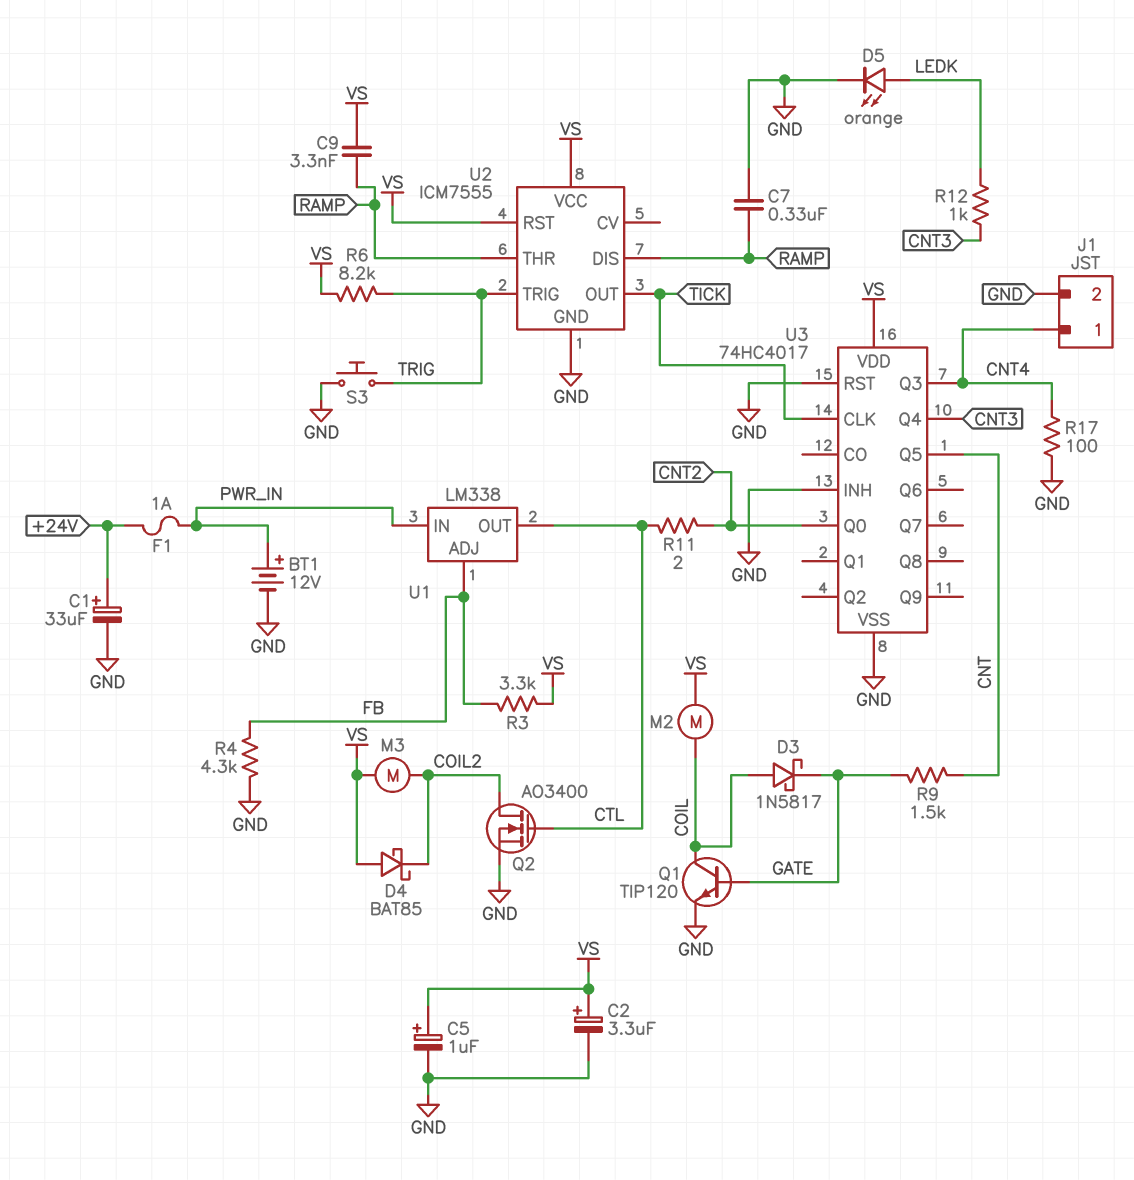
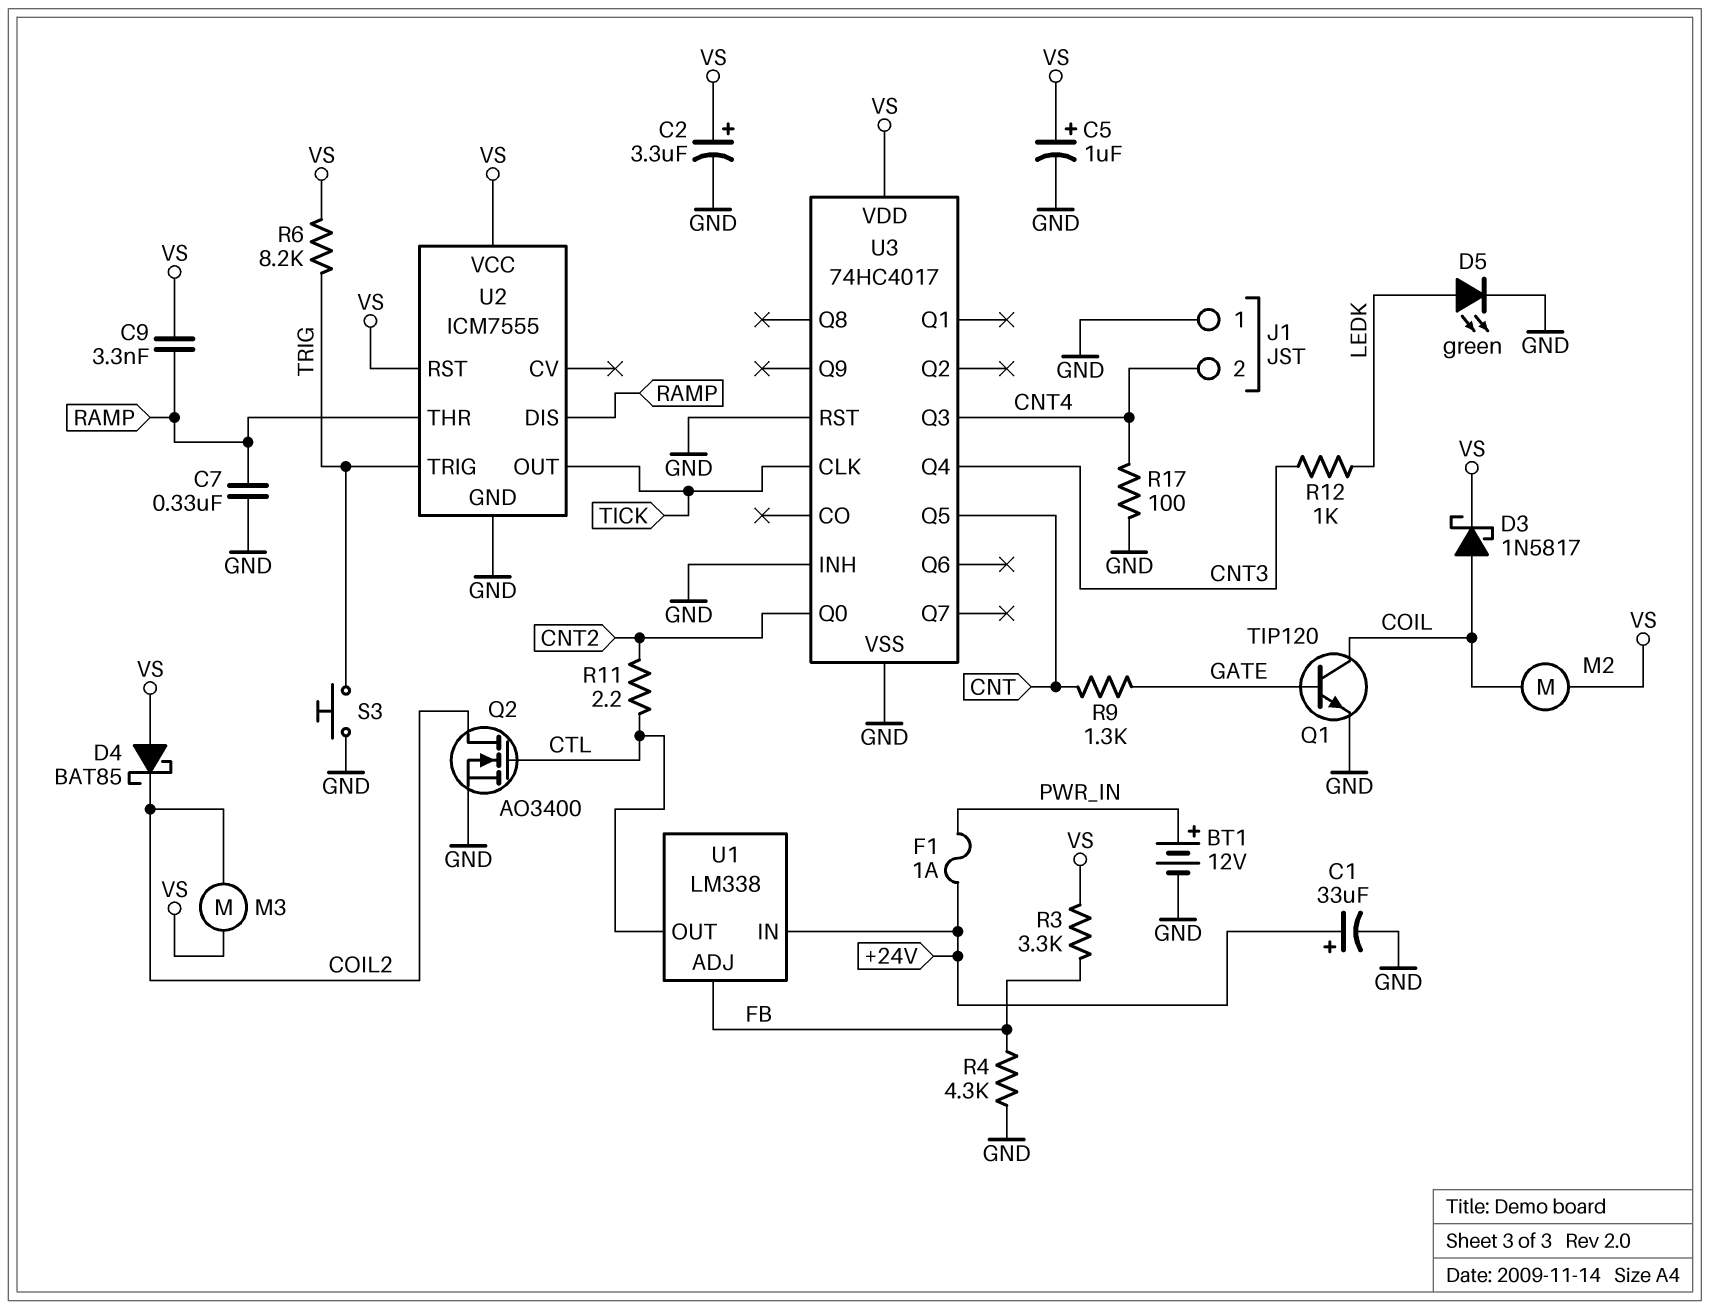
D3: schottky 1N5817 (A COIL, K GATE) -> schottky 1N5817 (A COIL, K VS)
D5: LED orange (A LEDK, K GND) -> LED green (A LEDK, K GND)
J1 pin 1: CNT4 -> GND
J1 pin 2: GND -> CNT4
R9: 1.5k (CNT, GATE) -> 1.3k (CNT, GATE)
R11: 2 (CNT2, CTL) -> 2.2 (CNT2, CTL)
U1 pin IN: PWR_IN -> +24V

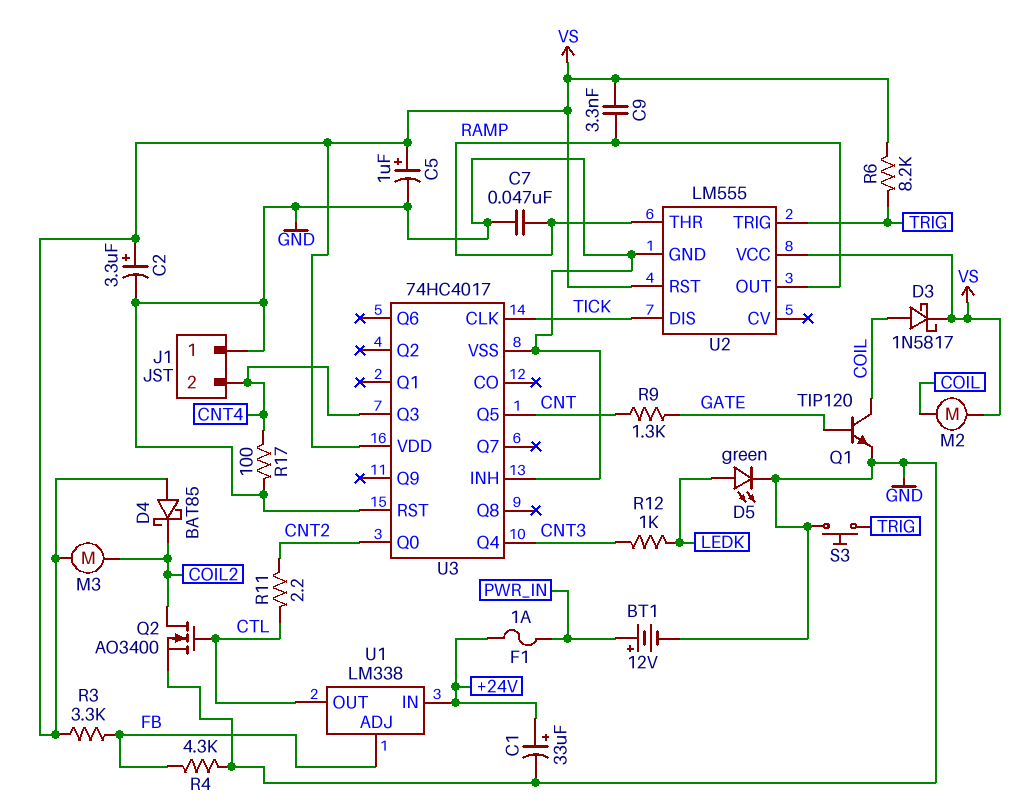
C7: 330nF (GND, RAMP) -> 47nF (GND, RAMP)
U2: ICM7555 -> LM555
U2 pin DIS: RAMP -> TICK
U2 pin OUT: TICK -> RAMP

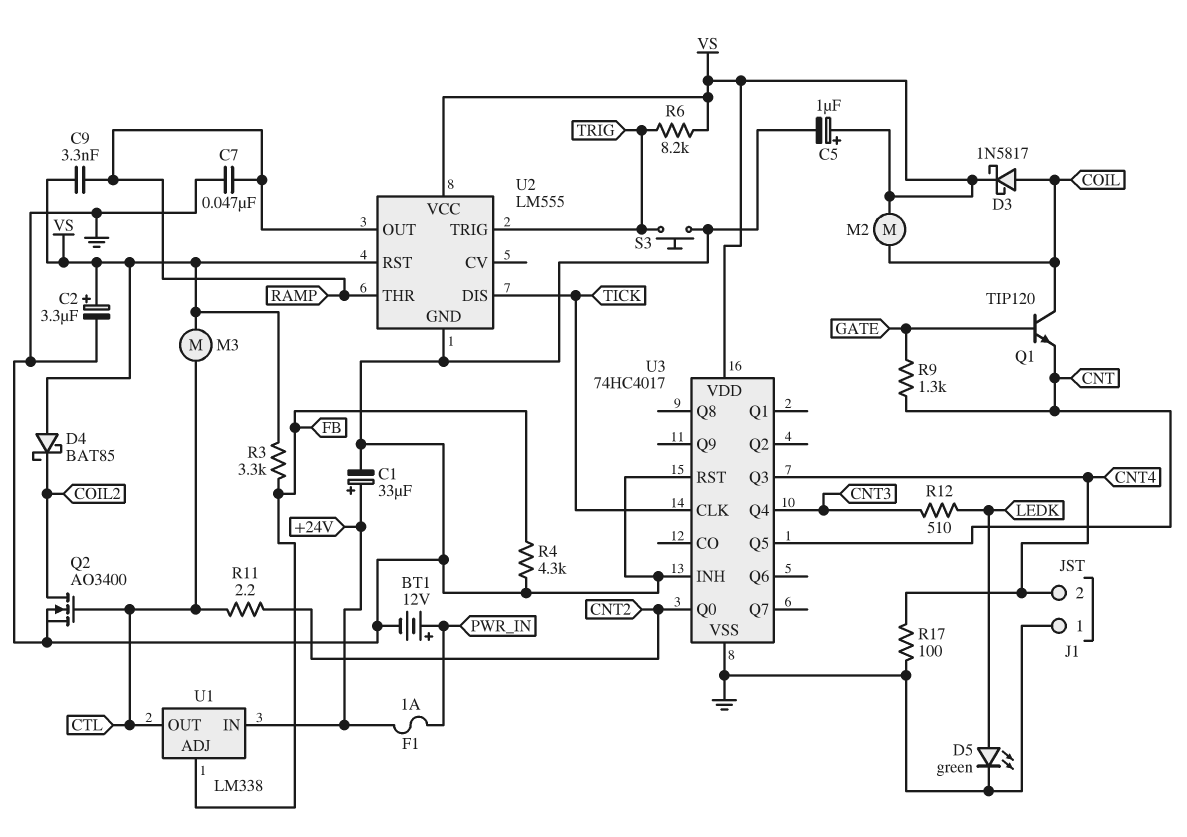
M3: motor (COIL2, VS) -> motor (CTL, VS)
Q1: NPN TIP120 (B GATE, C COIL, E GND) -> NPN TIP120 (B GATE, C COIL, E CNT)
R12: 1k (CNT3, LEDK) -> 510 (CNT3, LEDK)

